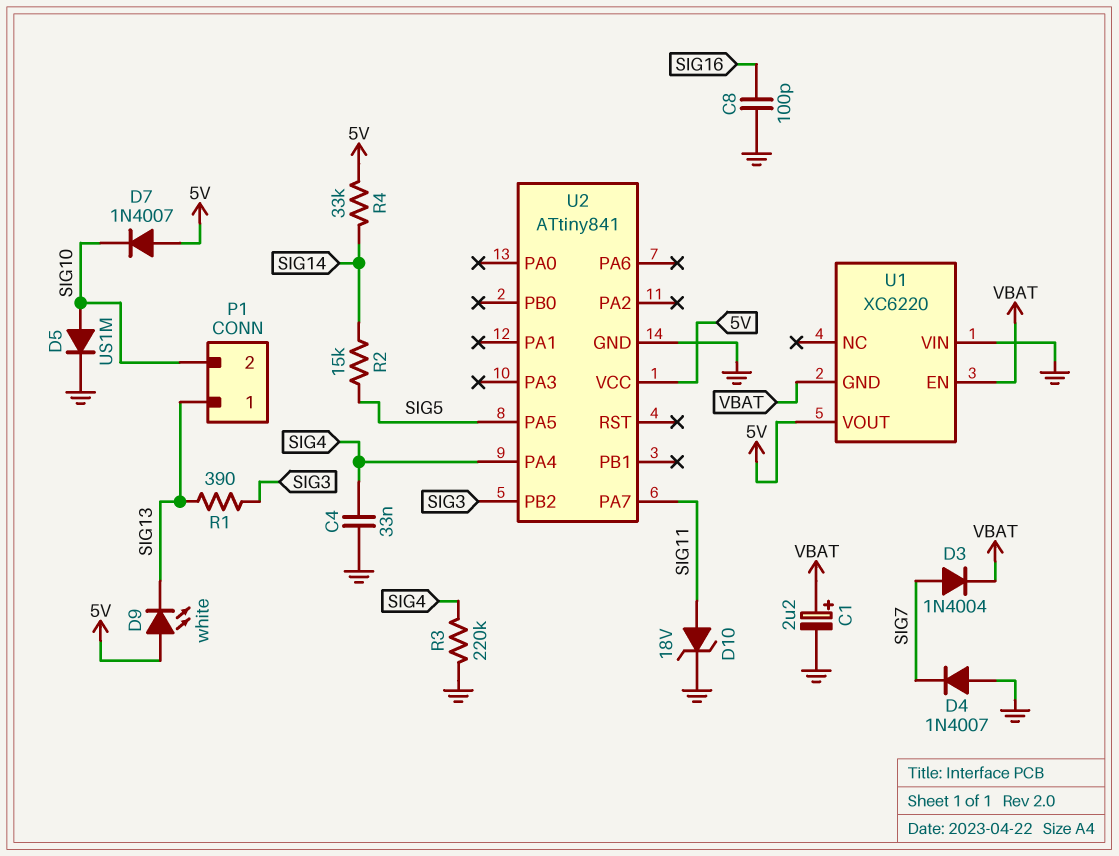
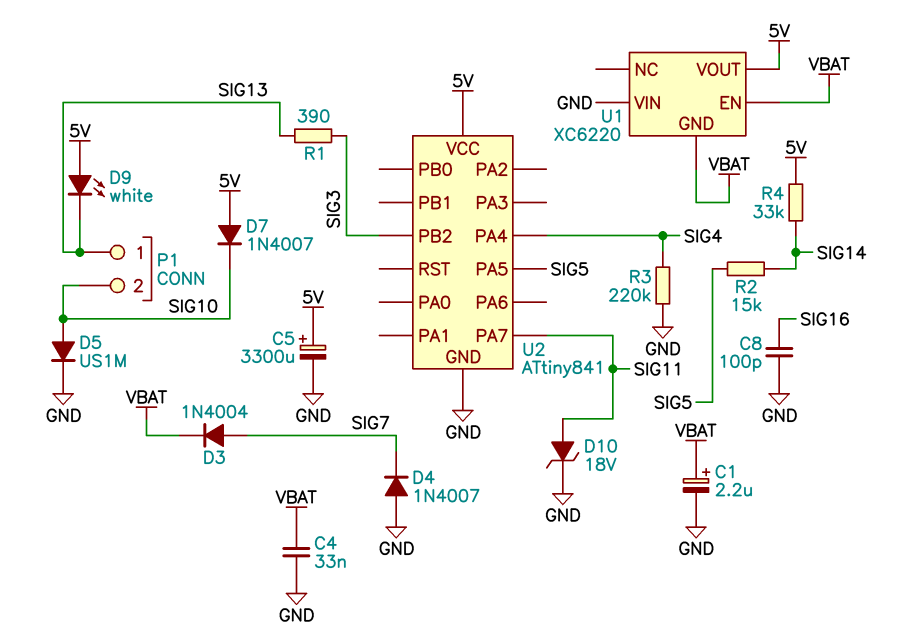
C4: 33nF (GND, SIG4) -> 33nF (GND, VBAT)
C5: none -> 3300uF (plus 5V, minus GND)

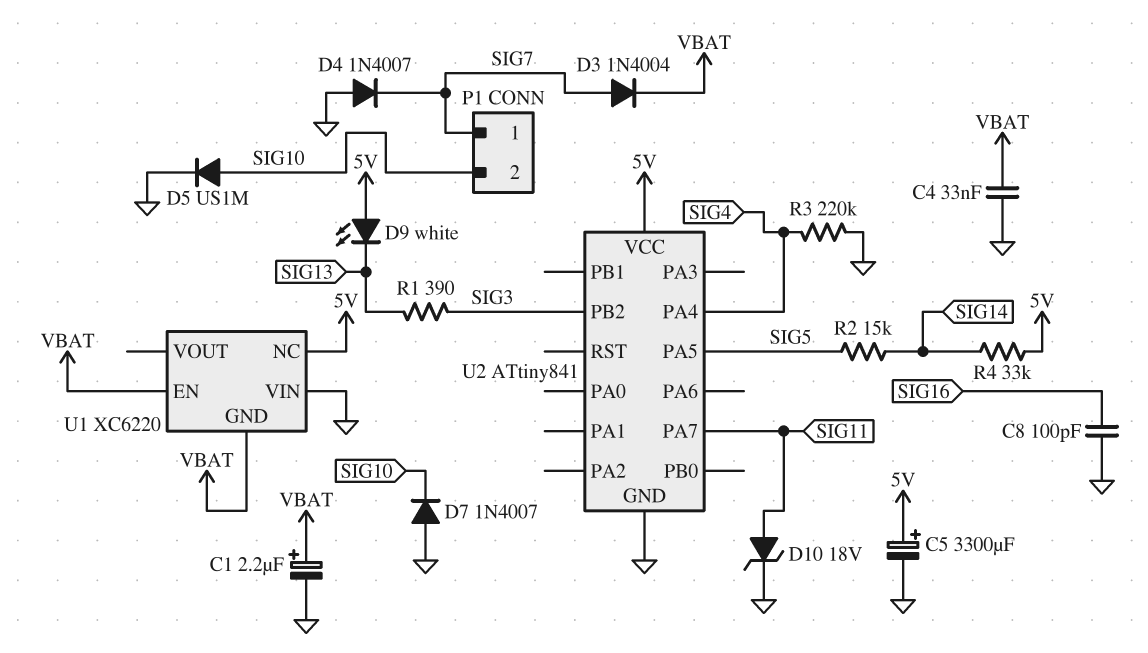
D7: diode 1N4007 (A 5V, K SIG10) -> diode 1N4007 (A GND, K SIG10)
P1 pin 1: SIG13 -> SIG7
U1 pin NC: none -> 5V
U1 pin VOUT: 5V -> none

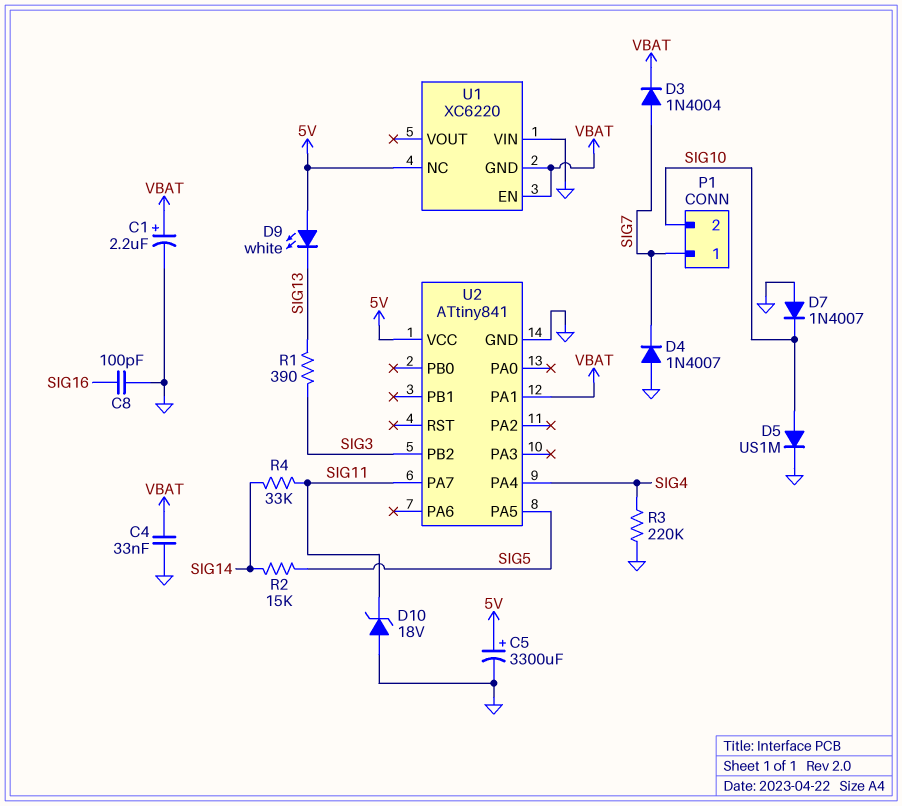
D10: zener 18V (A SIG11, K GND) -> zener 18V (A GND, K SIG11)
R4: 33k (5V, SIG14) -> 33k (SIG11, SIG14)
U2 pin PA1: none -> VBAT

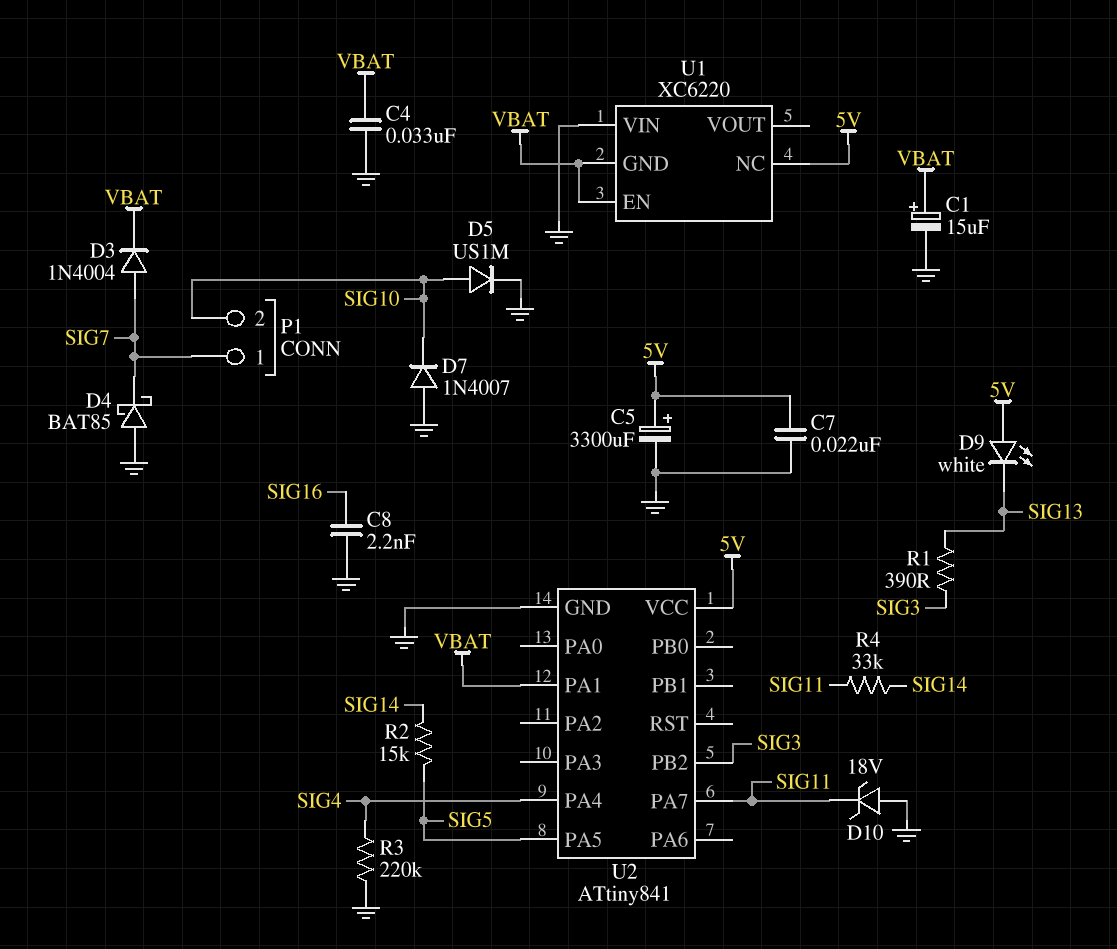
C1: 2.2uF (plus VBAT, minus GND) -> 15uF (plus VBAT, minus GND)
C7: none -> 22nF (5V, GND)
C8: 100pF (GND, SIG16) -> 2.2nF (GND, SIG16)
D4: diode 1N4007 (A GND, K SIG7) -> schottky BAT85 (A GND, K SIG7)

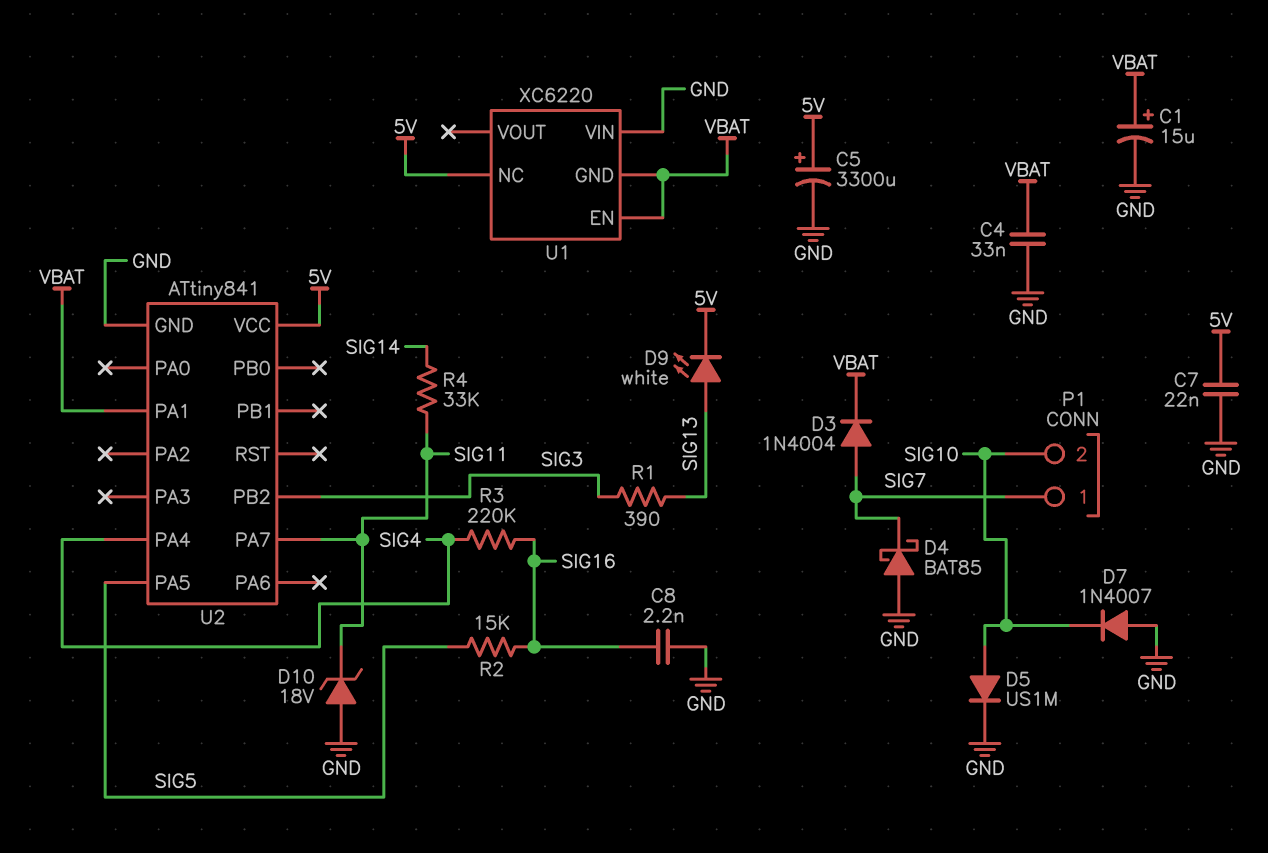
D9: LED white (A 5V, K SIG13) -> LED white (A SIG13, K 5V)
R2: 15k (SIG5, SIG14) -> 15k (SIG5, SIG16)
R3: 220k (GND, SIG4) -> 220k (SIG4, SIG16)

